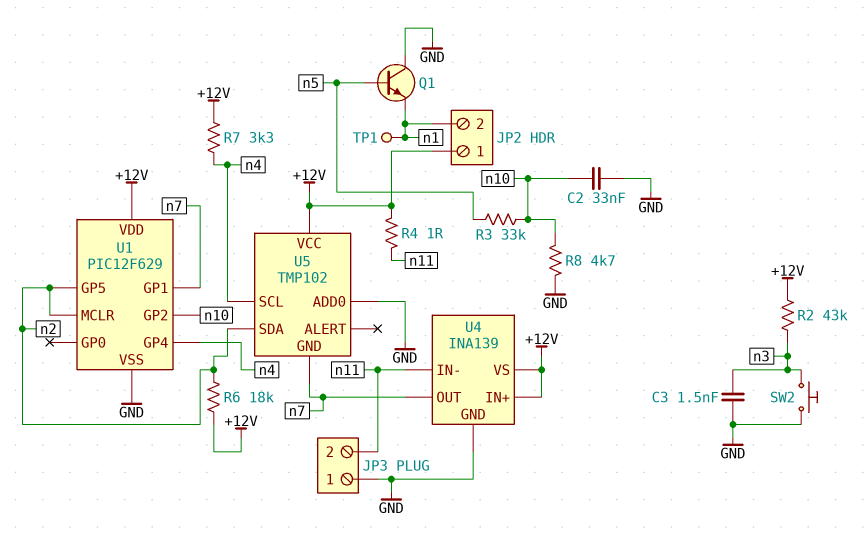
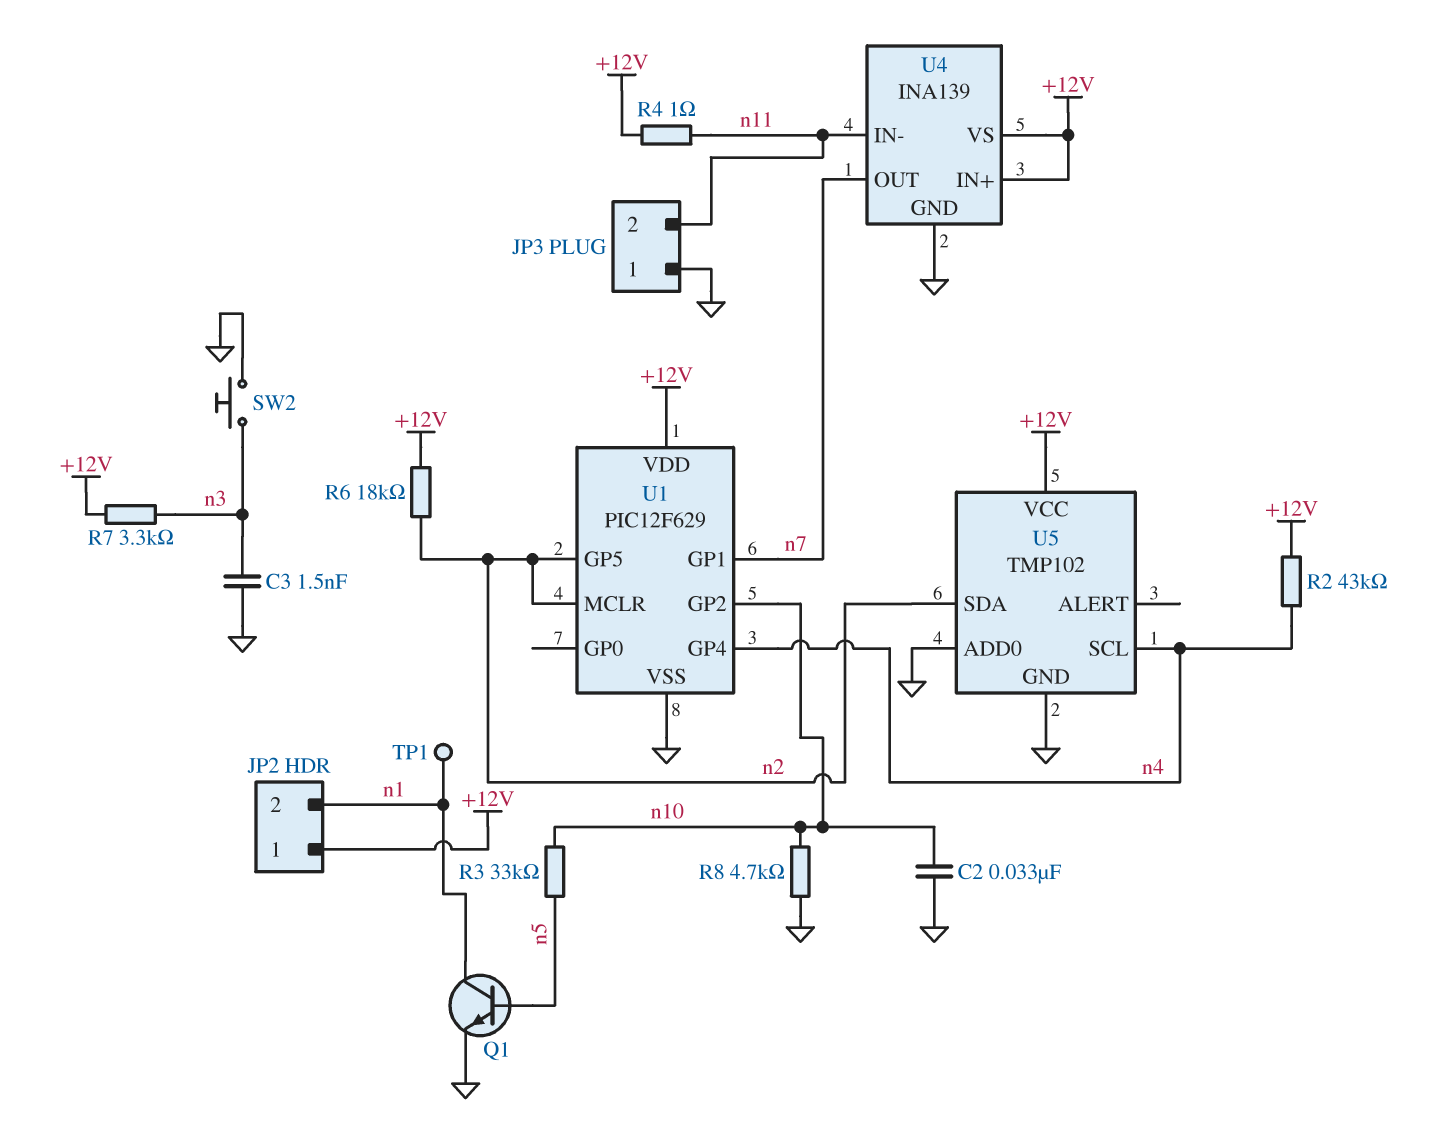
Q1: NPN (B n5, C GND, E n1) -> NPN (B n5, C n1, E GND)
R2: 43k (+12V, n3) -> 43k (+12V, n4)
R7: 3.3k (+12V, n4) -> 3.3k (+12V, n3)
U5 pin GND: n7 -> GND

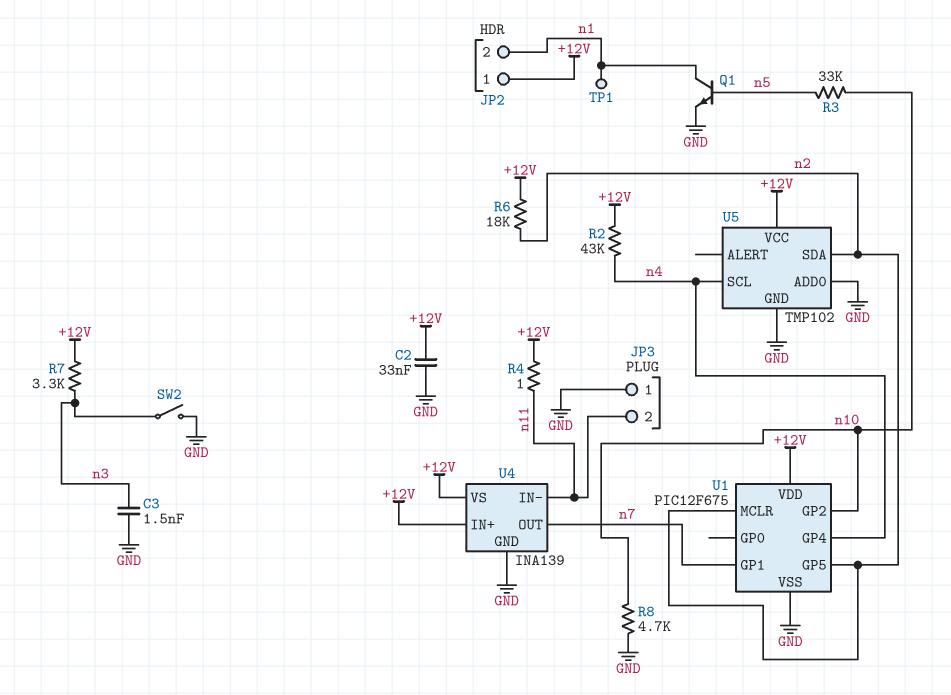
C2: 33nF (GND, n10) -> 33nF (+12V, GND)
SW2: button (GND, n3) -> switch (GND, n3)
U1: PIC12F629 -> PIC12F675

